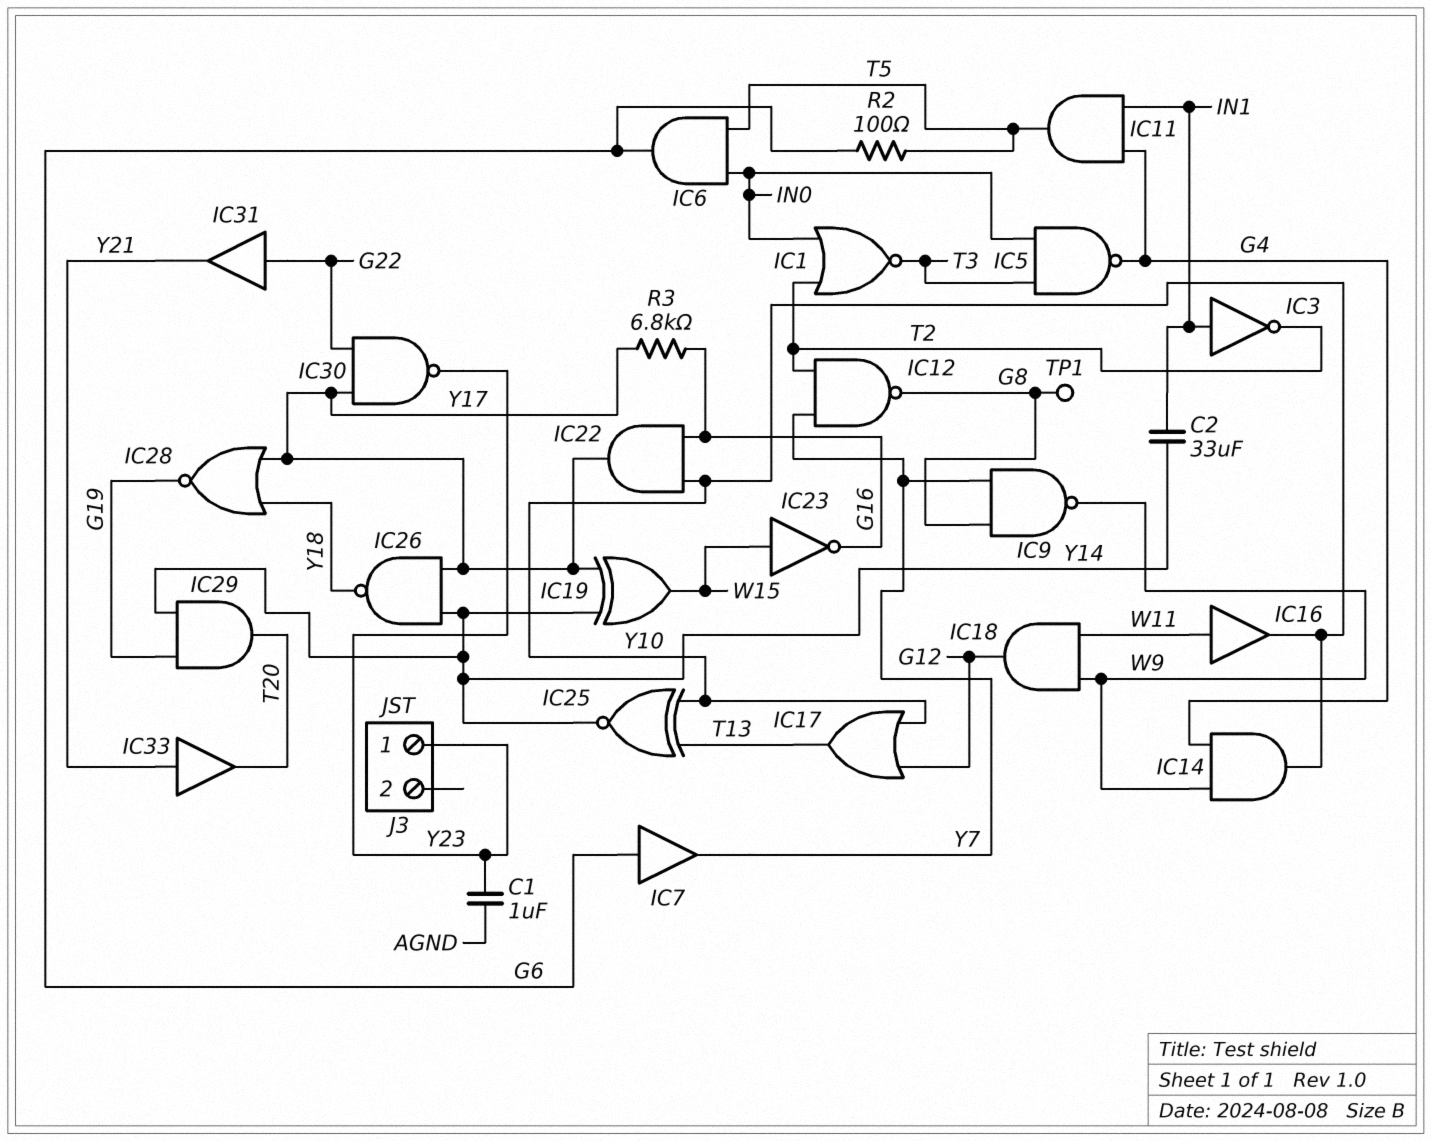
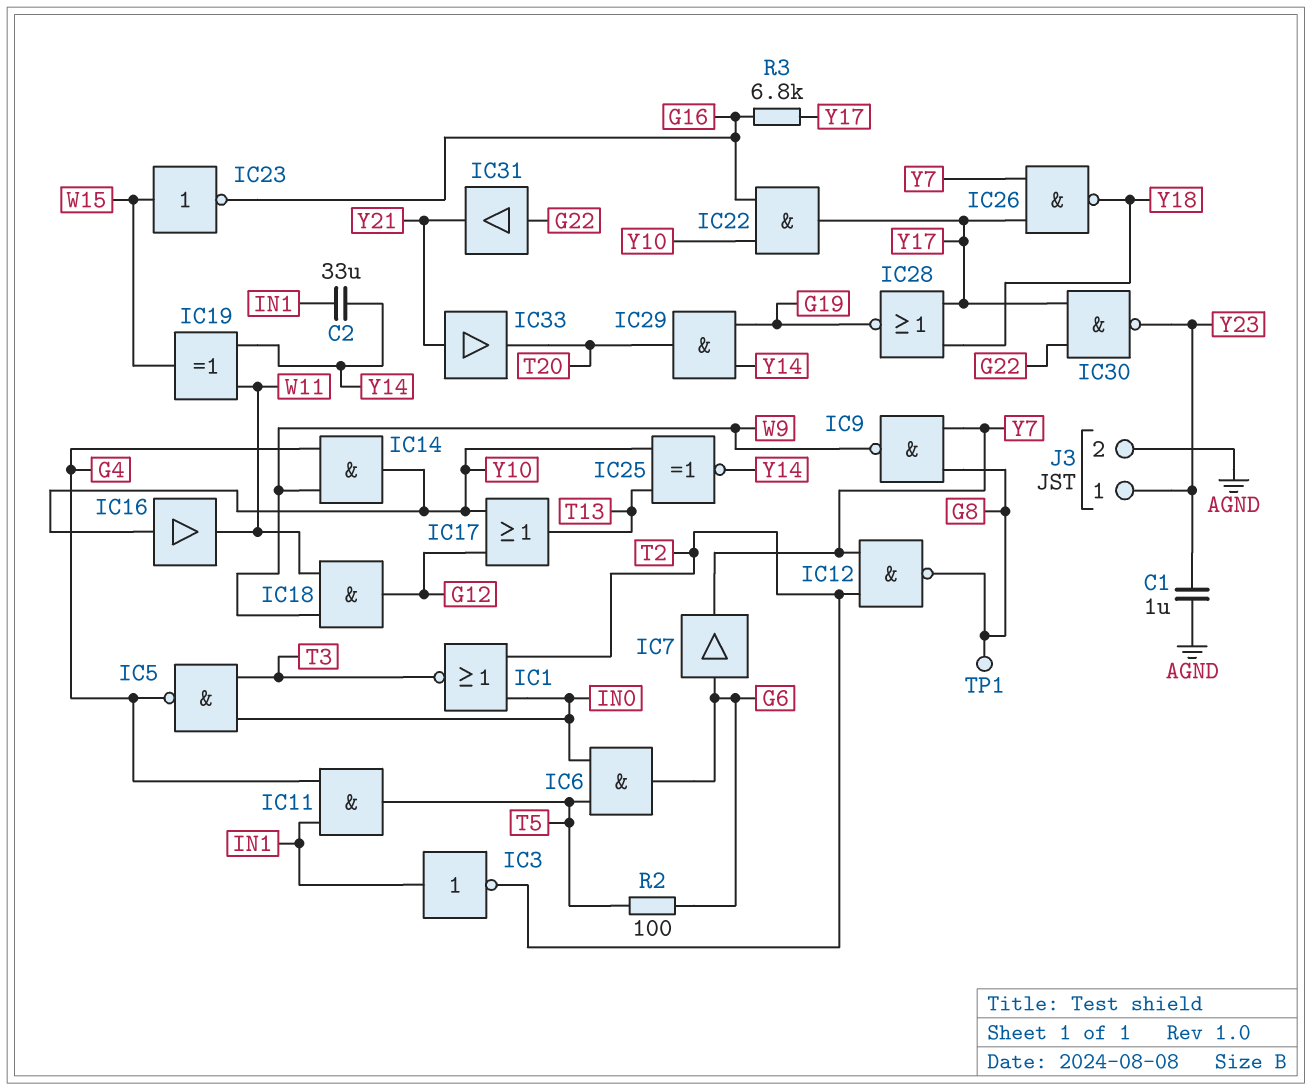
IC16: buffer (in W11, out Y10) -> buffer (in Y10, out W11)
IC19: XOR (in Y14, in Y17, out W15) -> XOR (in W11, in Y14, out W15)
IC26: NAND (in Y14, in Y17, out Y18) -> NAND (in Y7, in Y17, out Y18)
J3 pin 2: none -> AGND

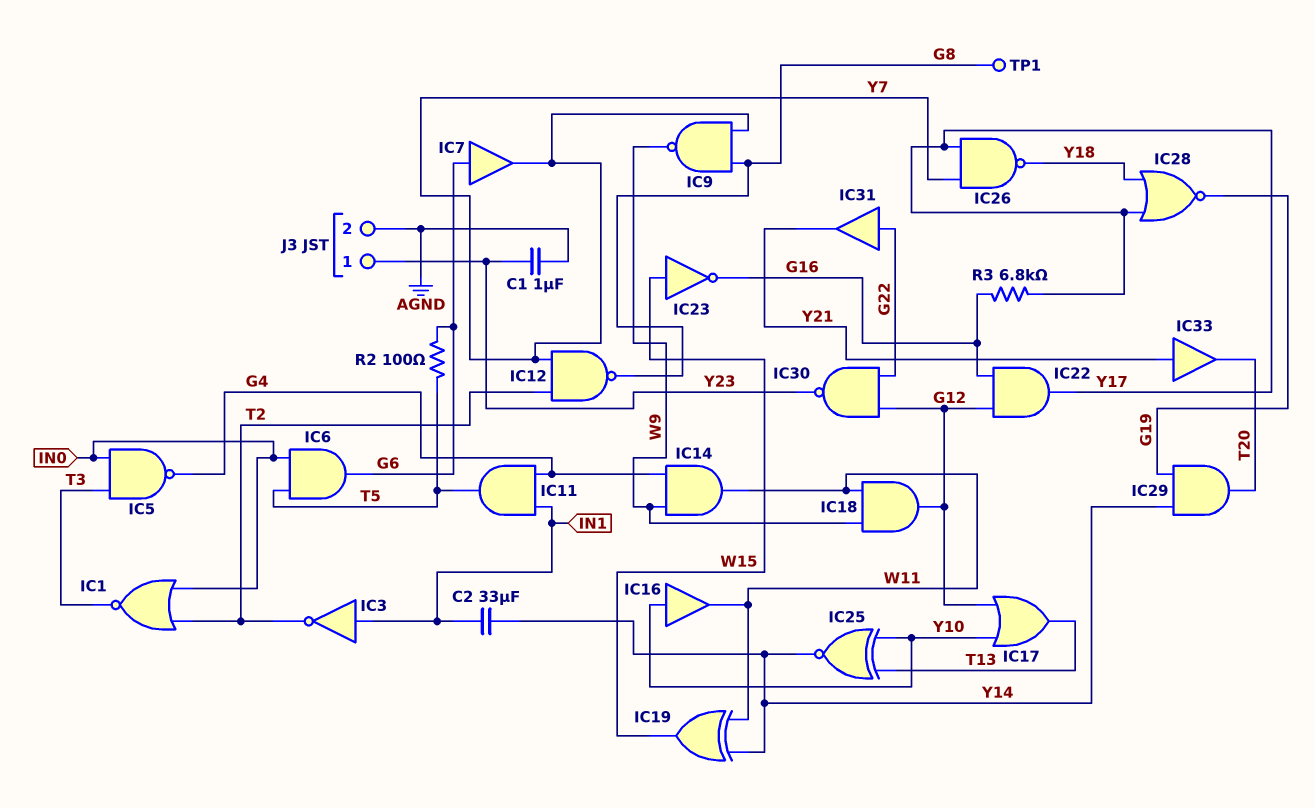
IC14: AND (in G4, in W9, out Y10) -> AND (in G4, in W9, out W11)
IC22: AND (in G16, in Y10, out Y17) -> AND (in G12, in G16, out Y17)
IC30: NAND (in G22, in Y17, out Y23) -> NAND (in G12, in G22, out Y23)

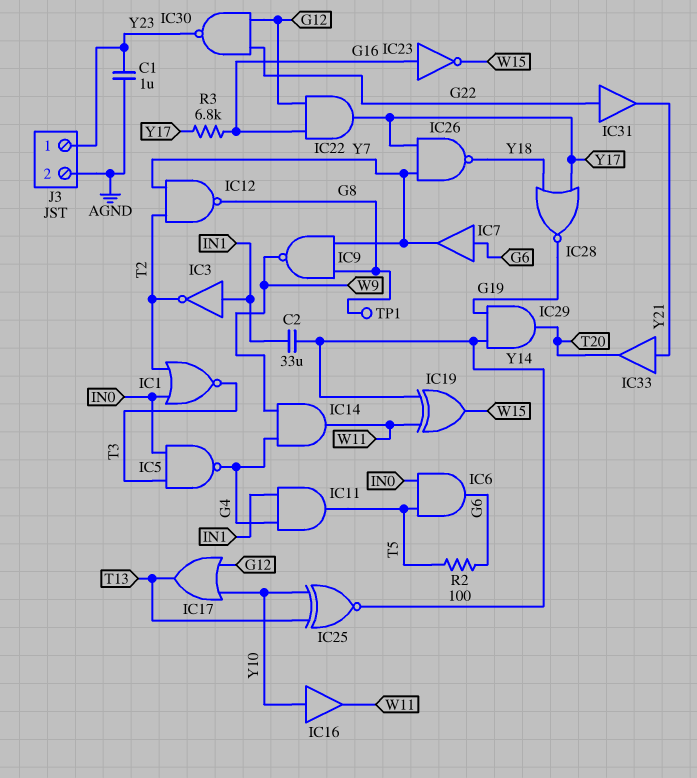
IC18: AND (in W9, in W11, out G12) -> none
IC23: NOT (in W15, out G16) -> NOT (in G16, out W15)

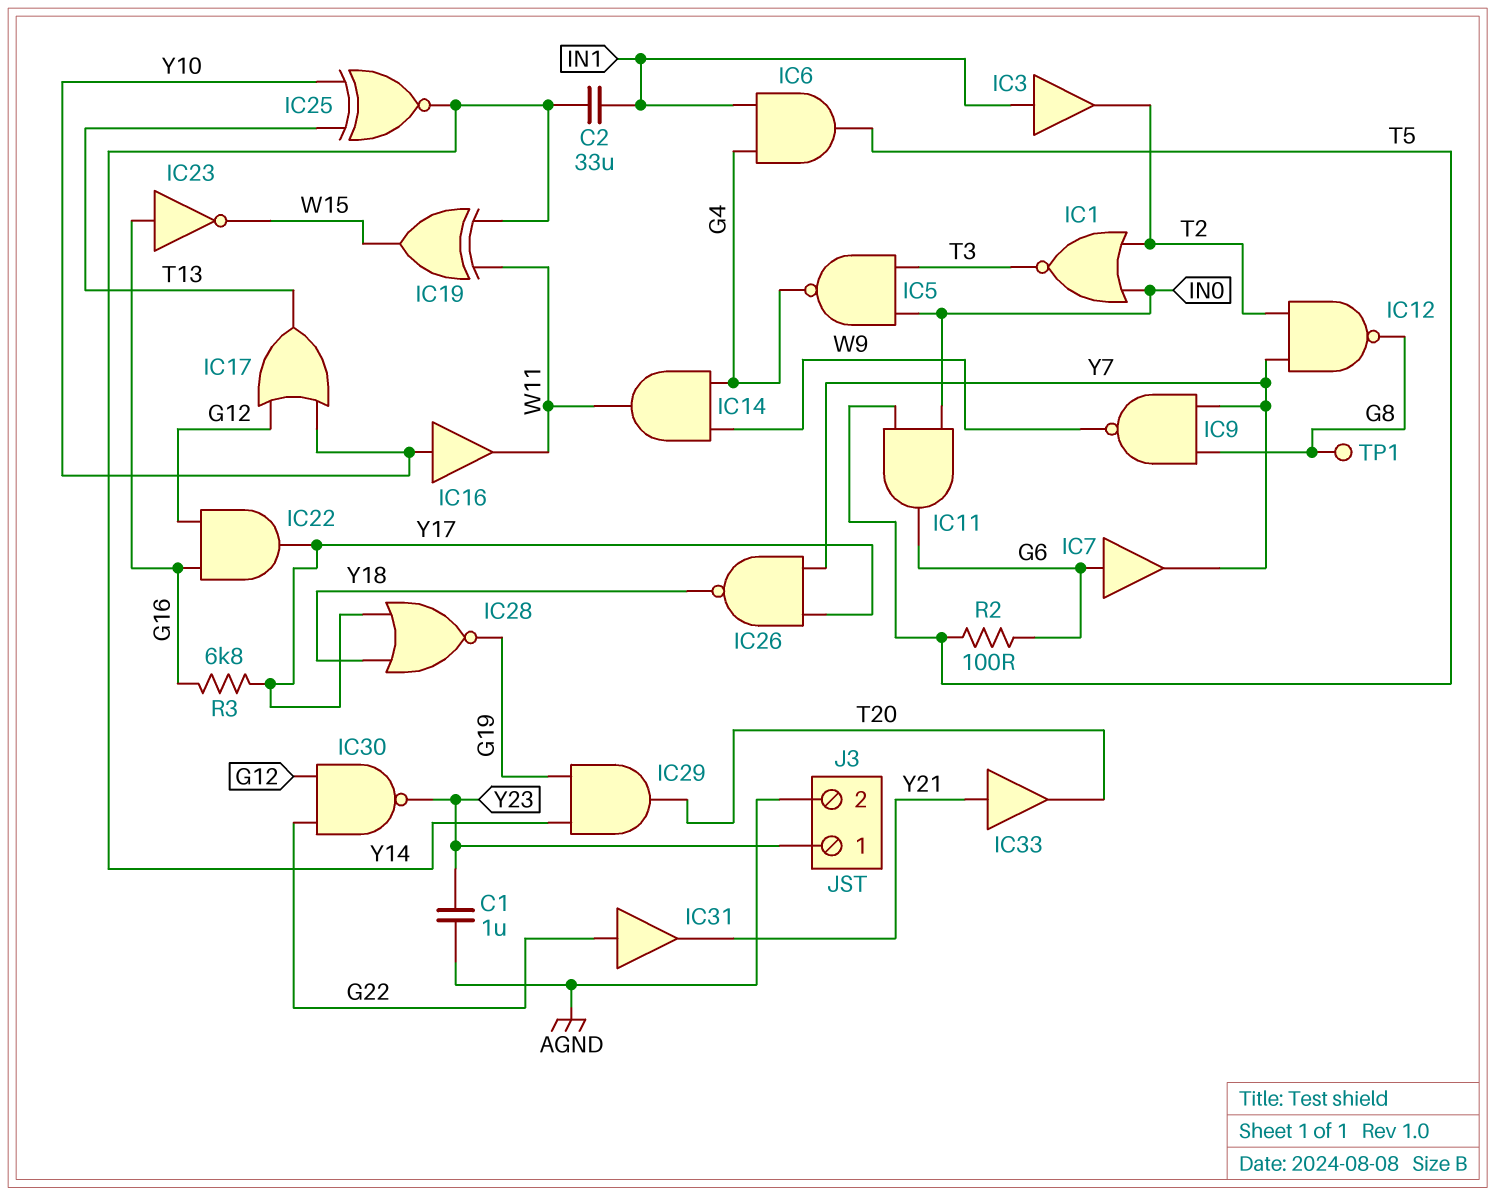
IC3: NOT (in IN1, out T2) -> buffer (in IN1, out T2)
IC6: AND (in IN0, in T5, out G6) -> AND (in G4, in IN1, out T5)
IC11: AND (in G4, in IN1, out T5) -> AND (in IN0, in T5, out G6)

